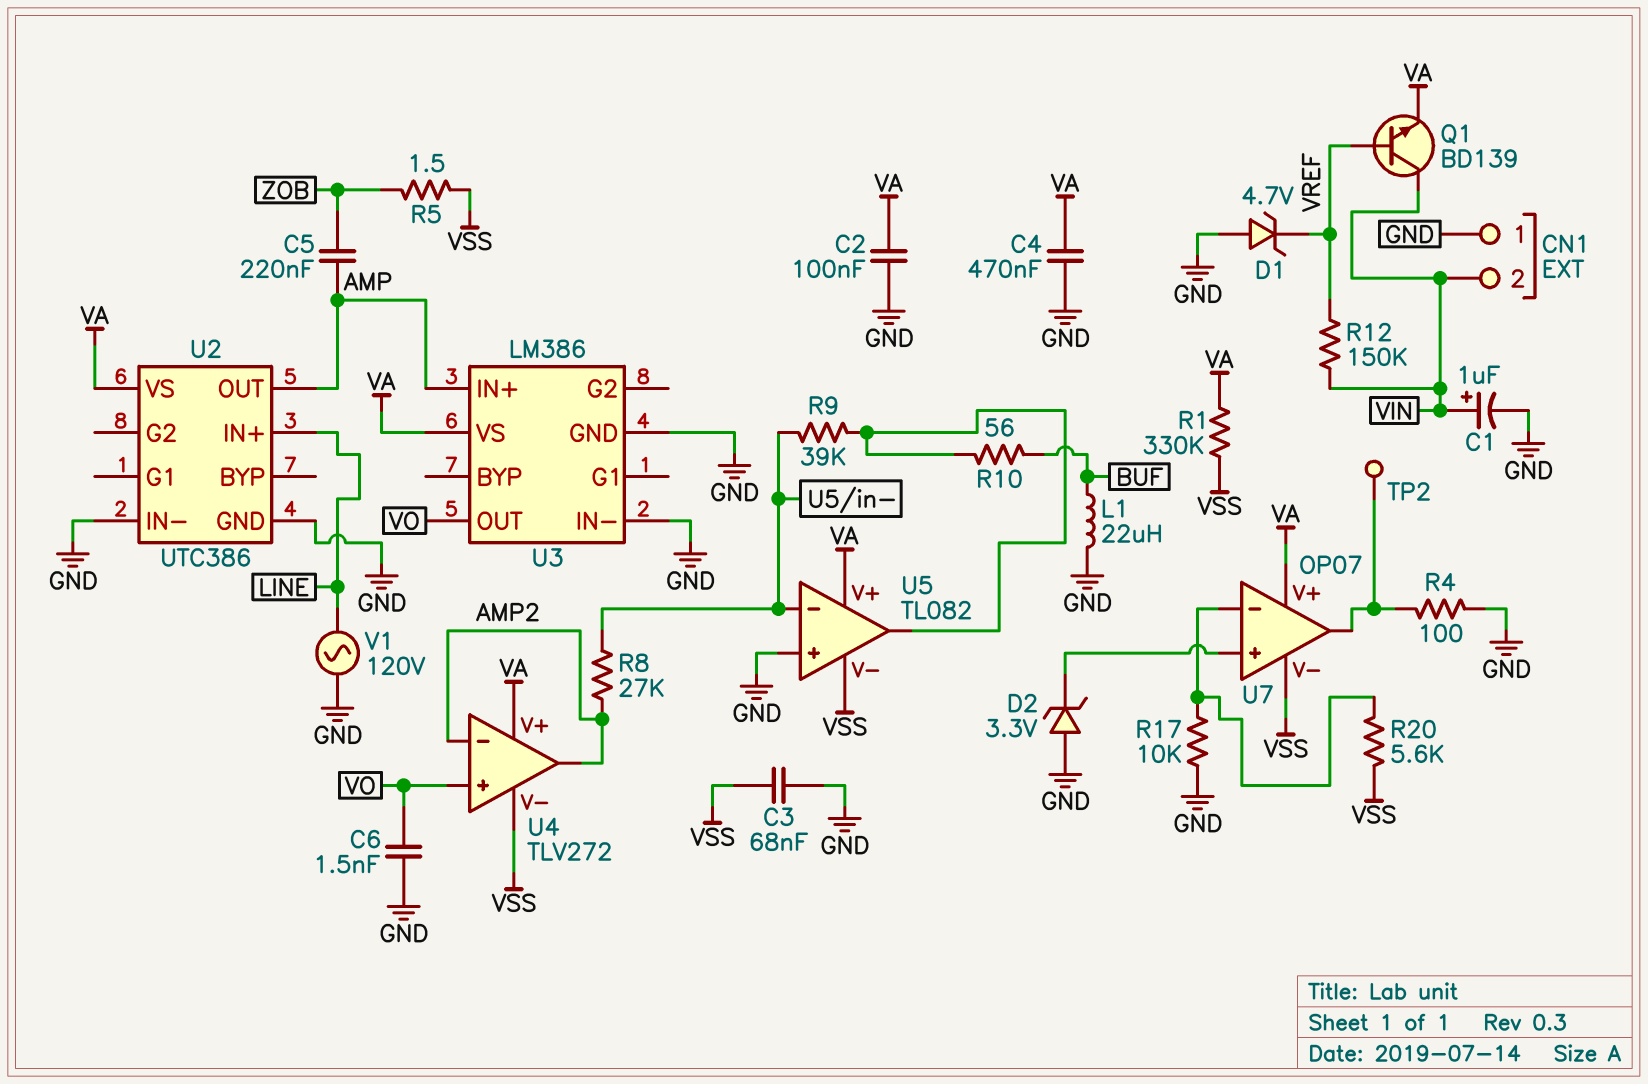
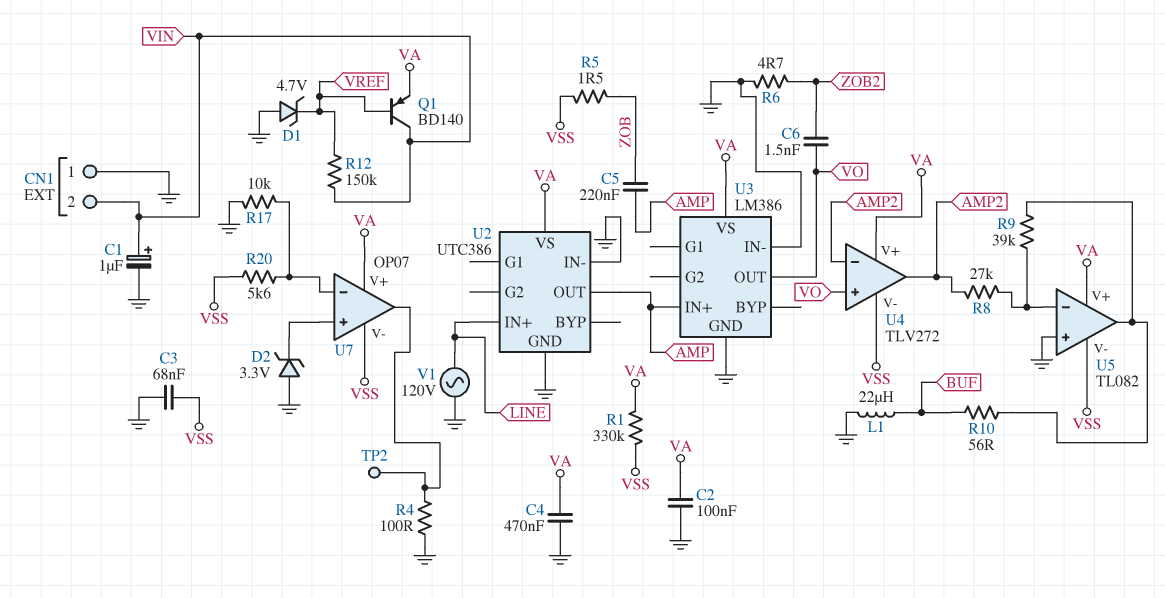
C6: 1.5nF (GND, VO) -> 1.5nF (VO, ZOB2)
Q1: NPN BD139 (B VREF, C VIN, E VA) -> PNP BD140 (B VREF, C VIN, E VA)
R6: none -> 4.7 (GND, ZOB2)

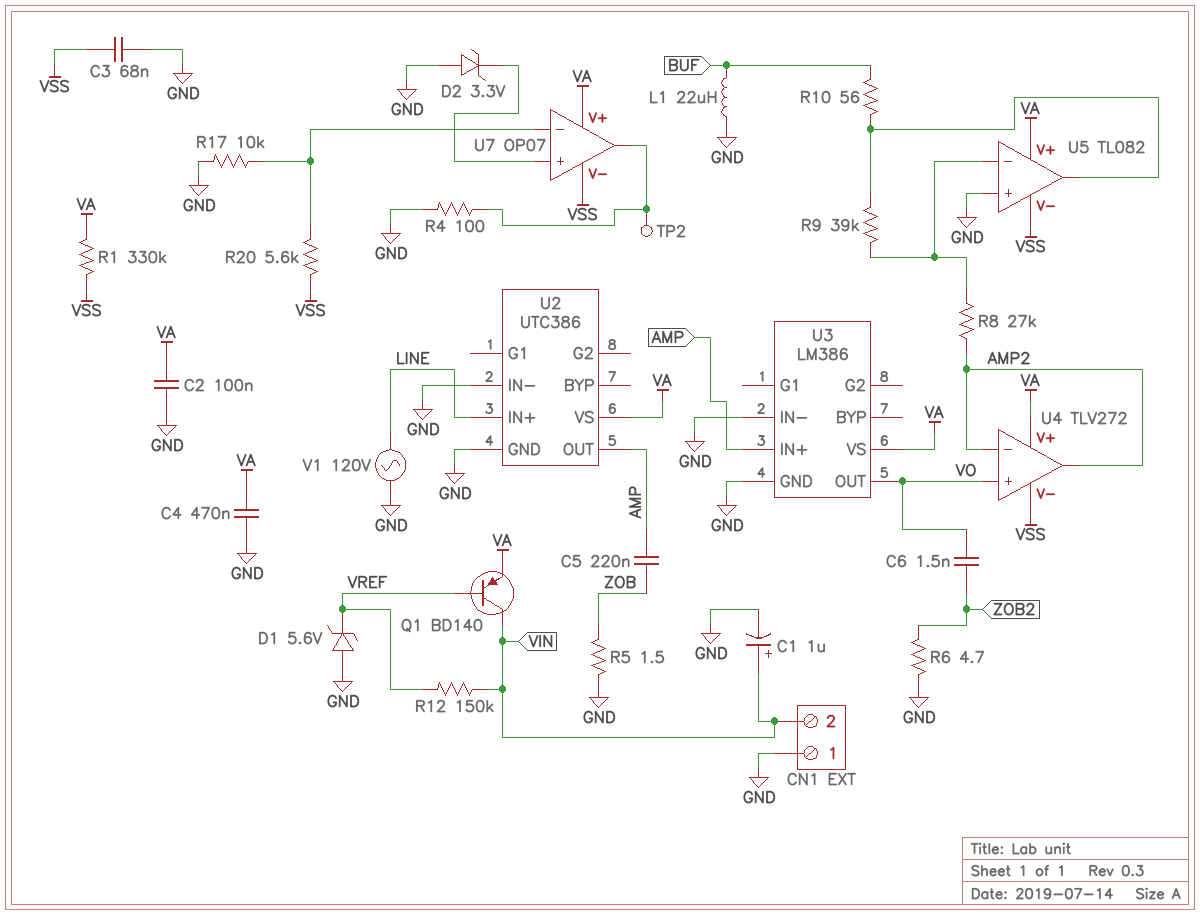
D1: zener 4.7V (A GND, K VREF) -> zener 5.6V (A GND, K VREF)
R5: 1.5 (VSS, ZOB) -> 1.5 (GND, ZOB)

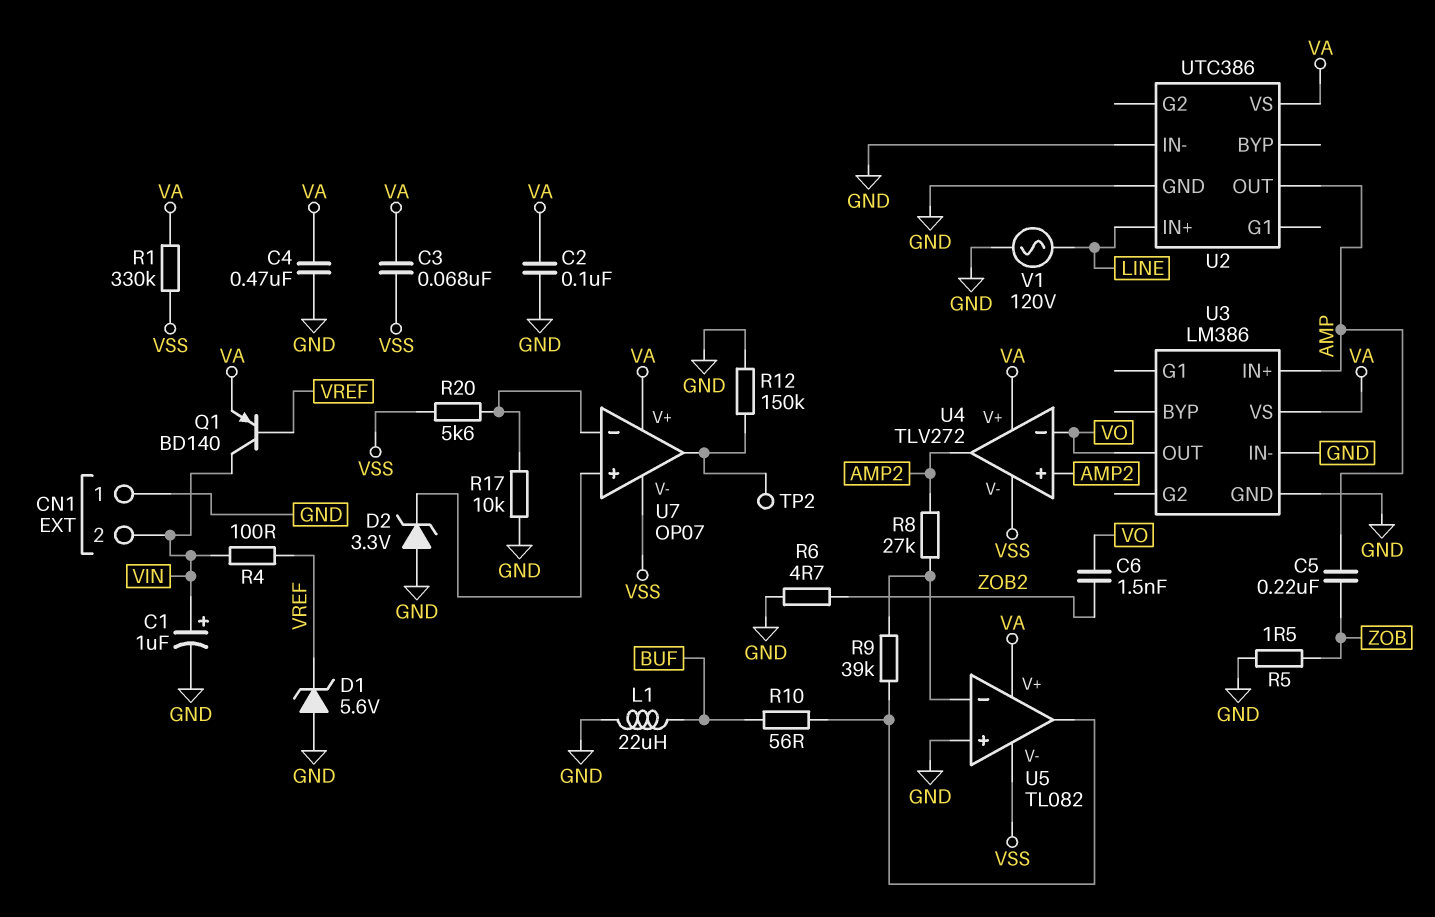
C3: 68nF (GND, VSS) -> 68nF (VA, VSS)
R4: 100 (GND, U7/out) -> 100 (VIN, VREF)
R12: 150k (VIN, VREF) -> 150k (GND, U7/out)
U4 pin in+: VO -> AMP2
U4 pin in-: AMP2 -> VO

